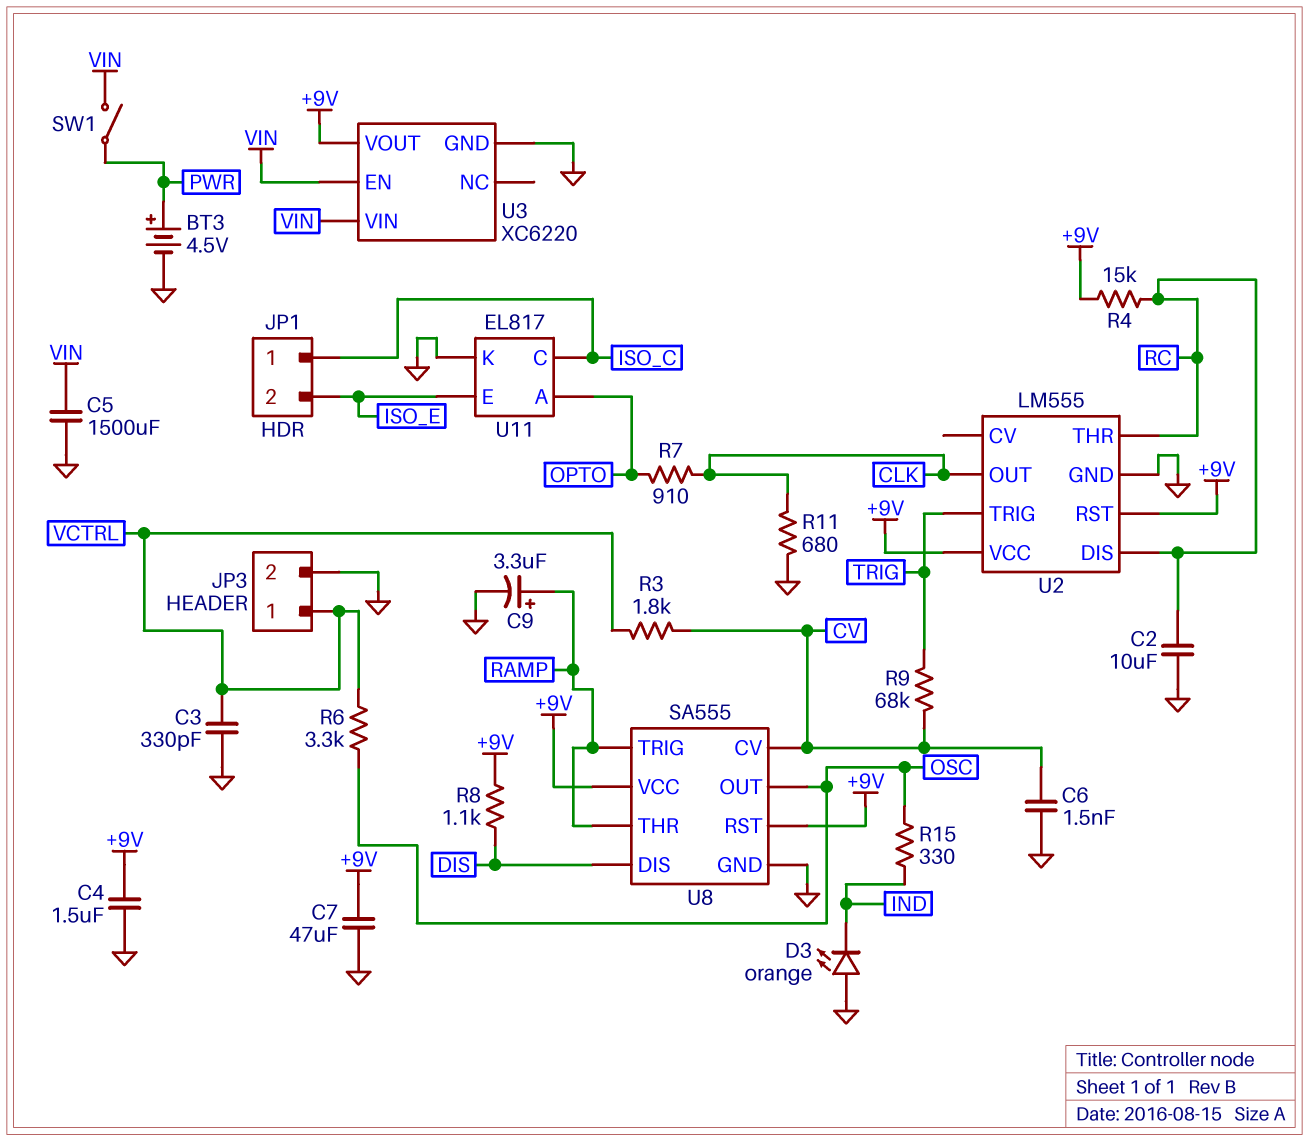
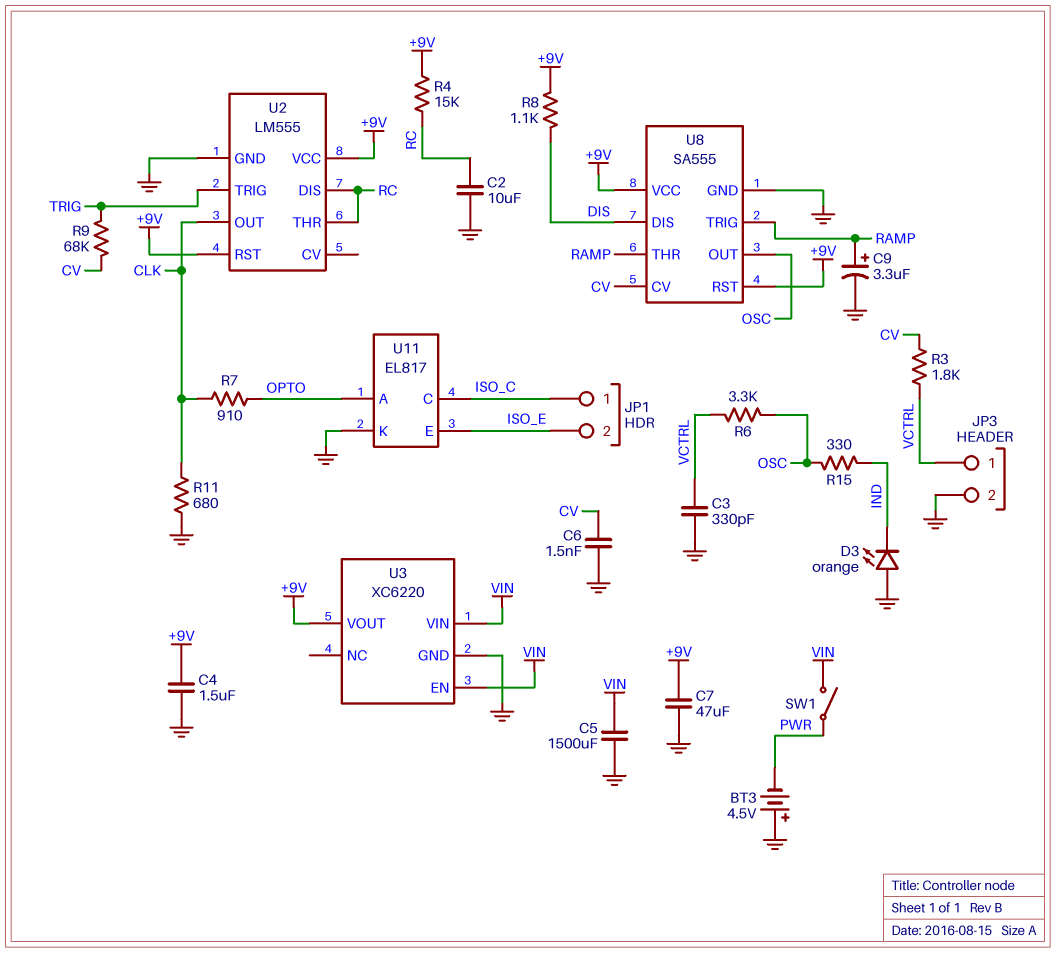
BT3: 4.5V (plus PWR, minus GND) -> 4.5V (plus GND, minus PWR)

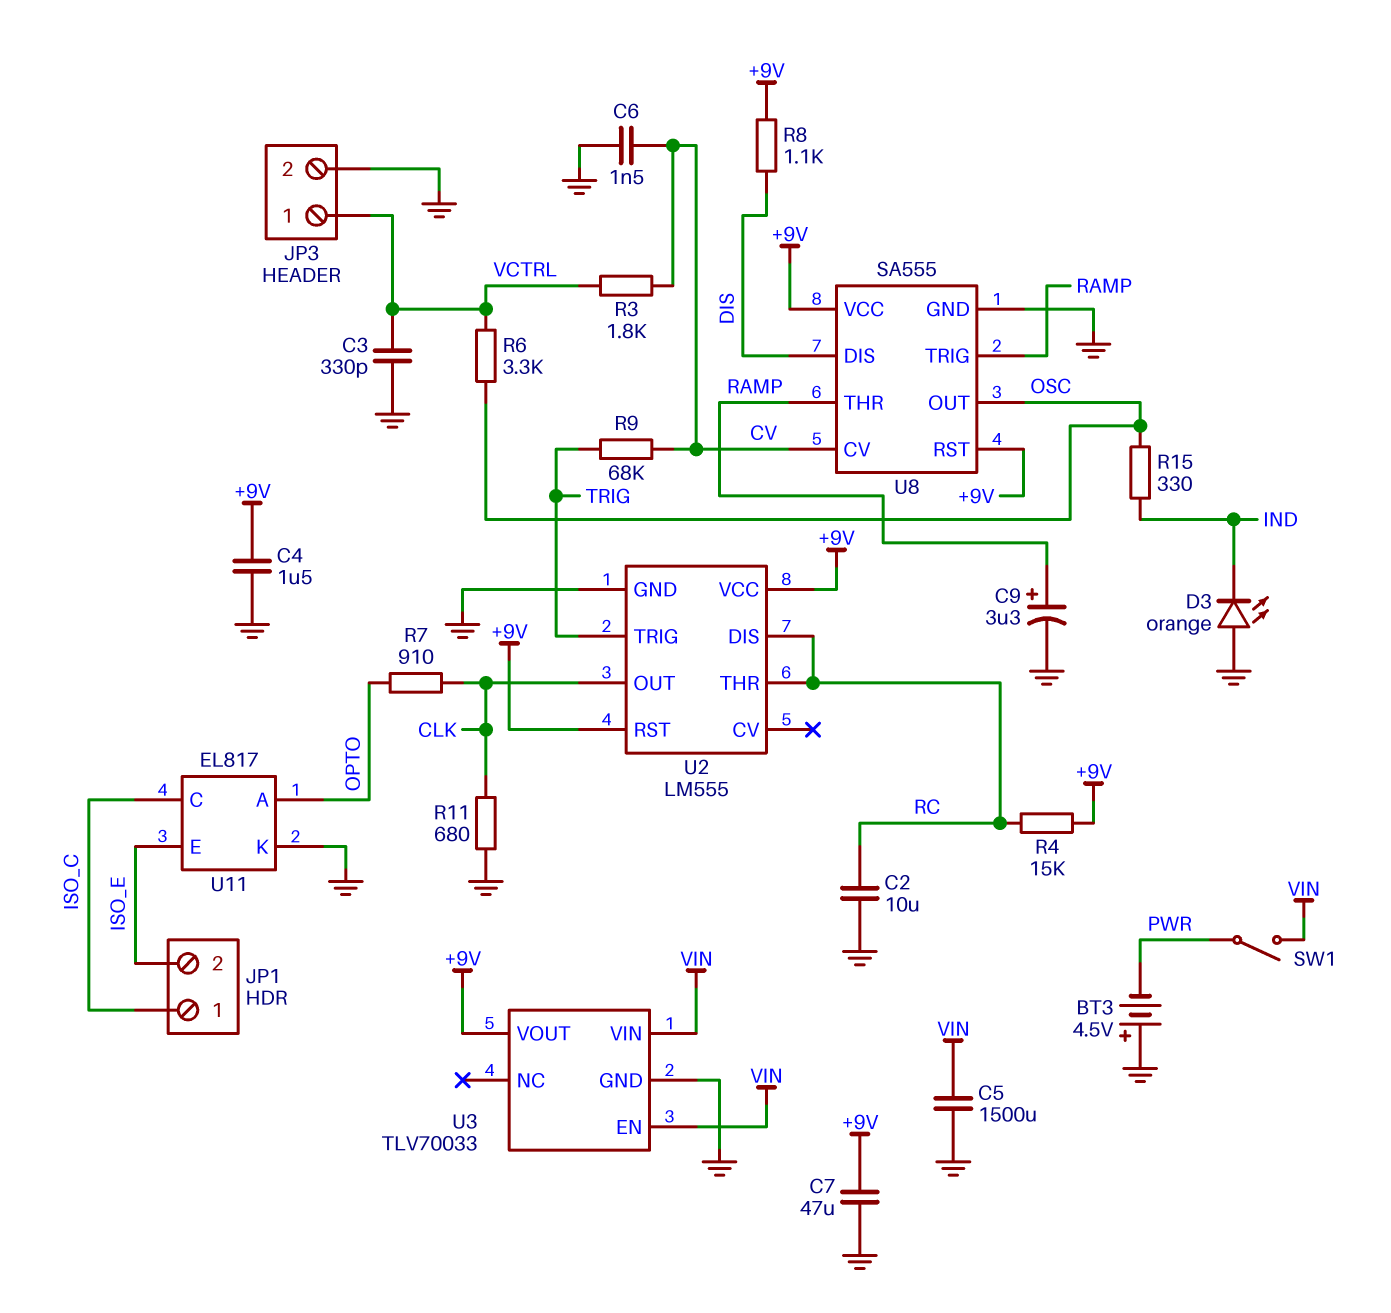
U3: XC6220 -> TLV70033

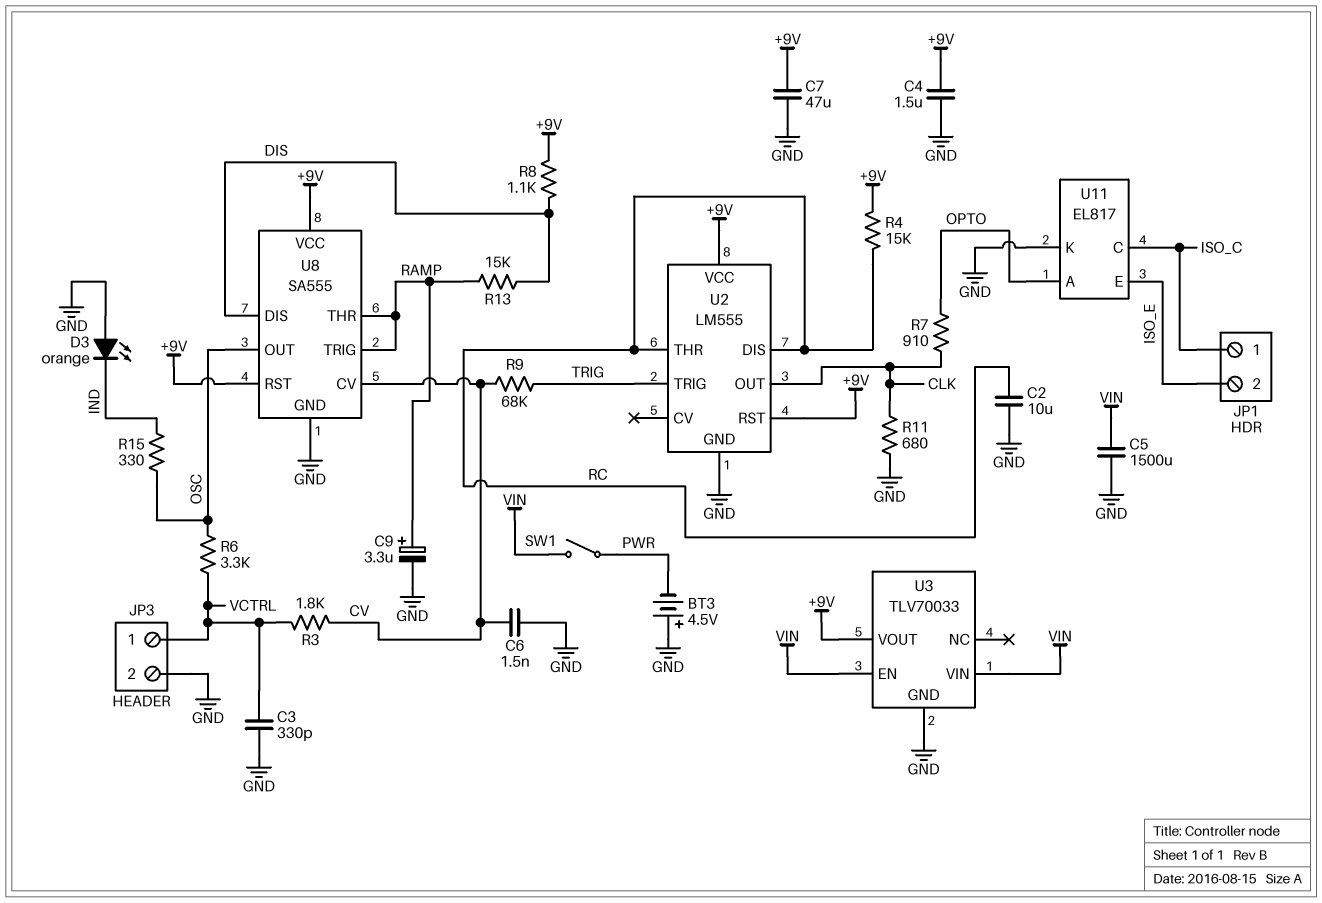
R13: none -> 15k (DIS, RAMP)

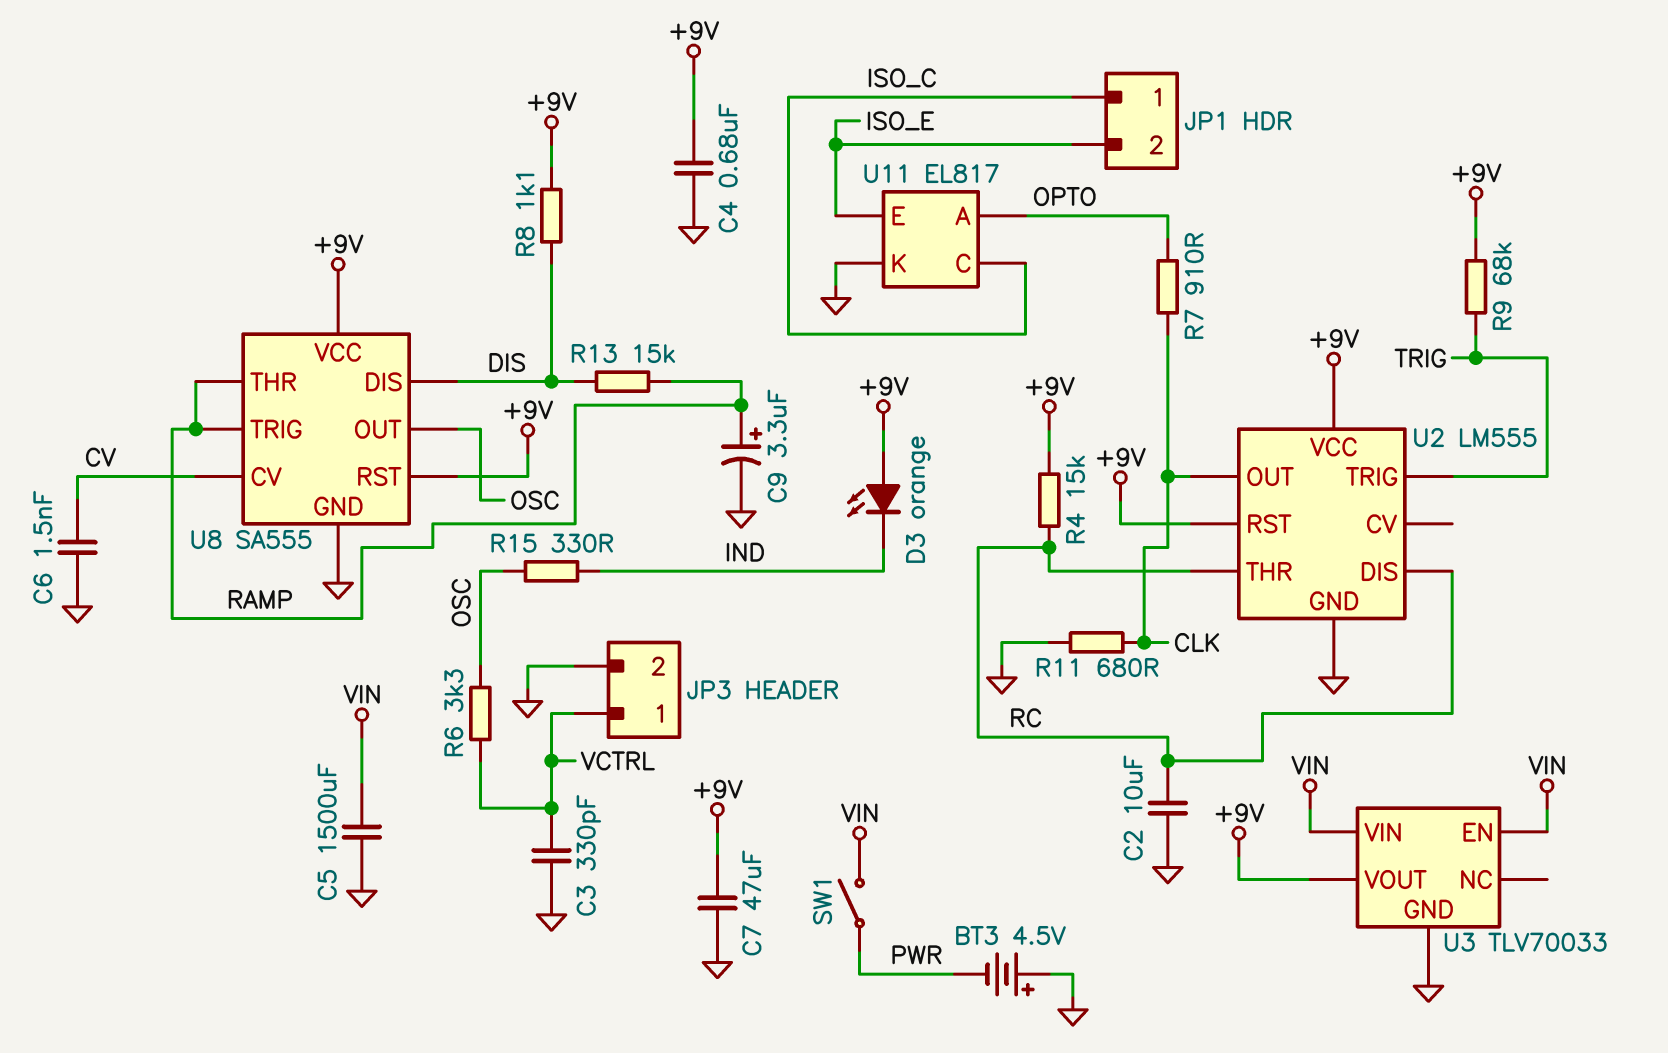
C4: 1.5uF (+9V, GND) -> 680nF (+9V, GND)
D3: LED orange (A GND, K IND) -> LED orange (A +9V, K IND)
R3: 1.8k (CV, VCTRL) -> none
R9: 68k (CV, TRIG) -> 68k (+9V, TRIG)

